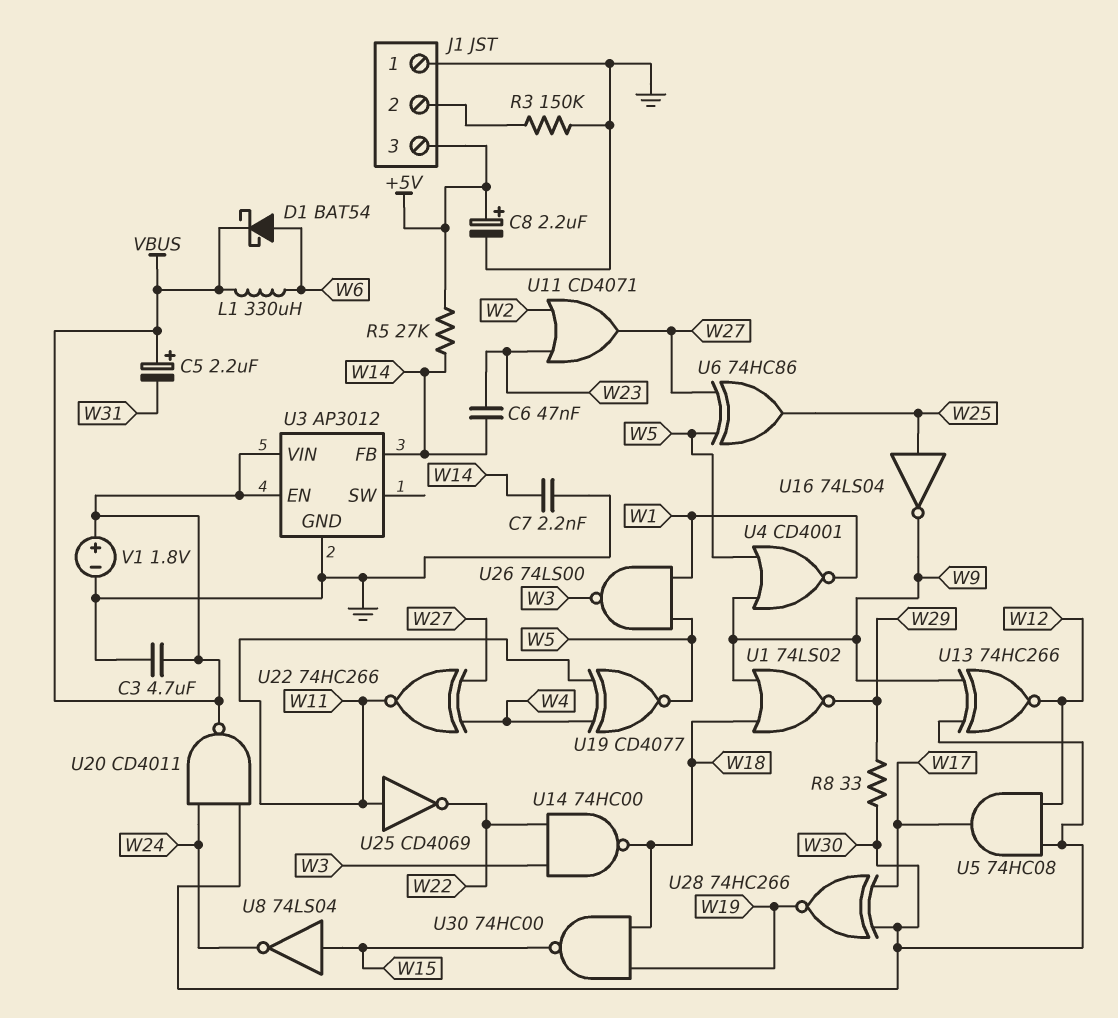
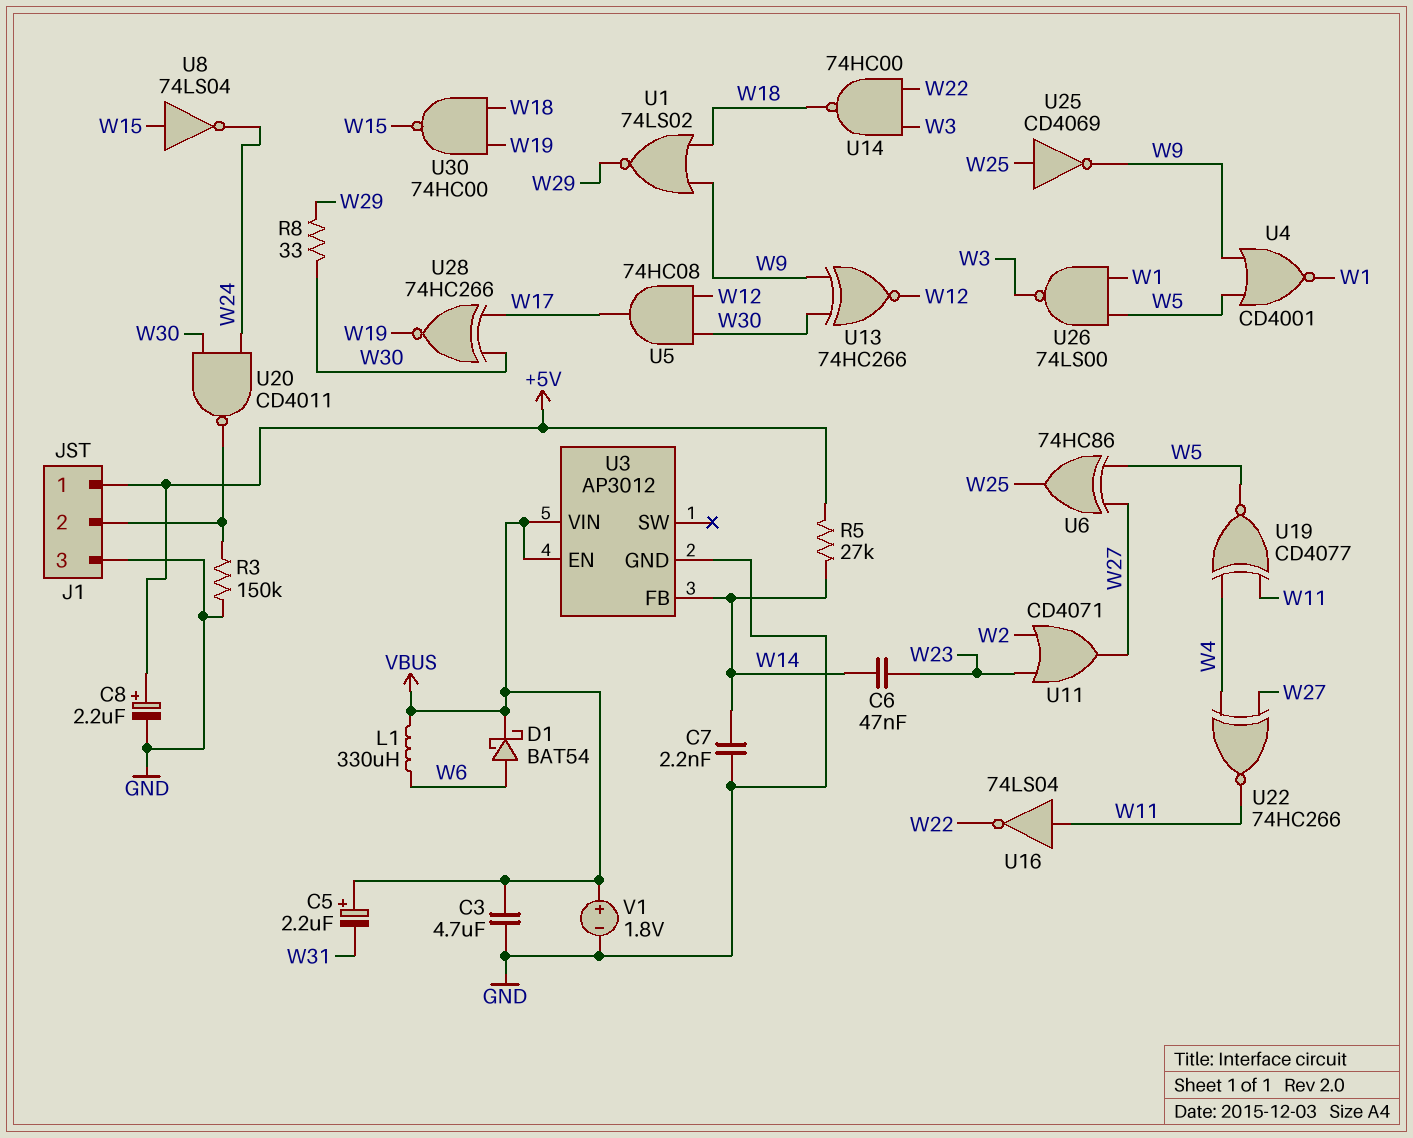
J1 pin 1: GND -> +5V
J1 pin 3: +5V -> GND
U16: NOT 74LS04 (in W25, out W9) -> NOT 74LS04 (in W11, out W22)
U20: NAND CD4011 (in W24, in W30, out VBUS) -> NAND CD4011 (in W24, in W30, out J1/2)
U25: NOT CD4069 (in W11, out W22) -> NOT CD4069 (in W25, out W9)

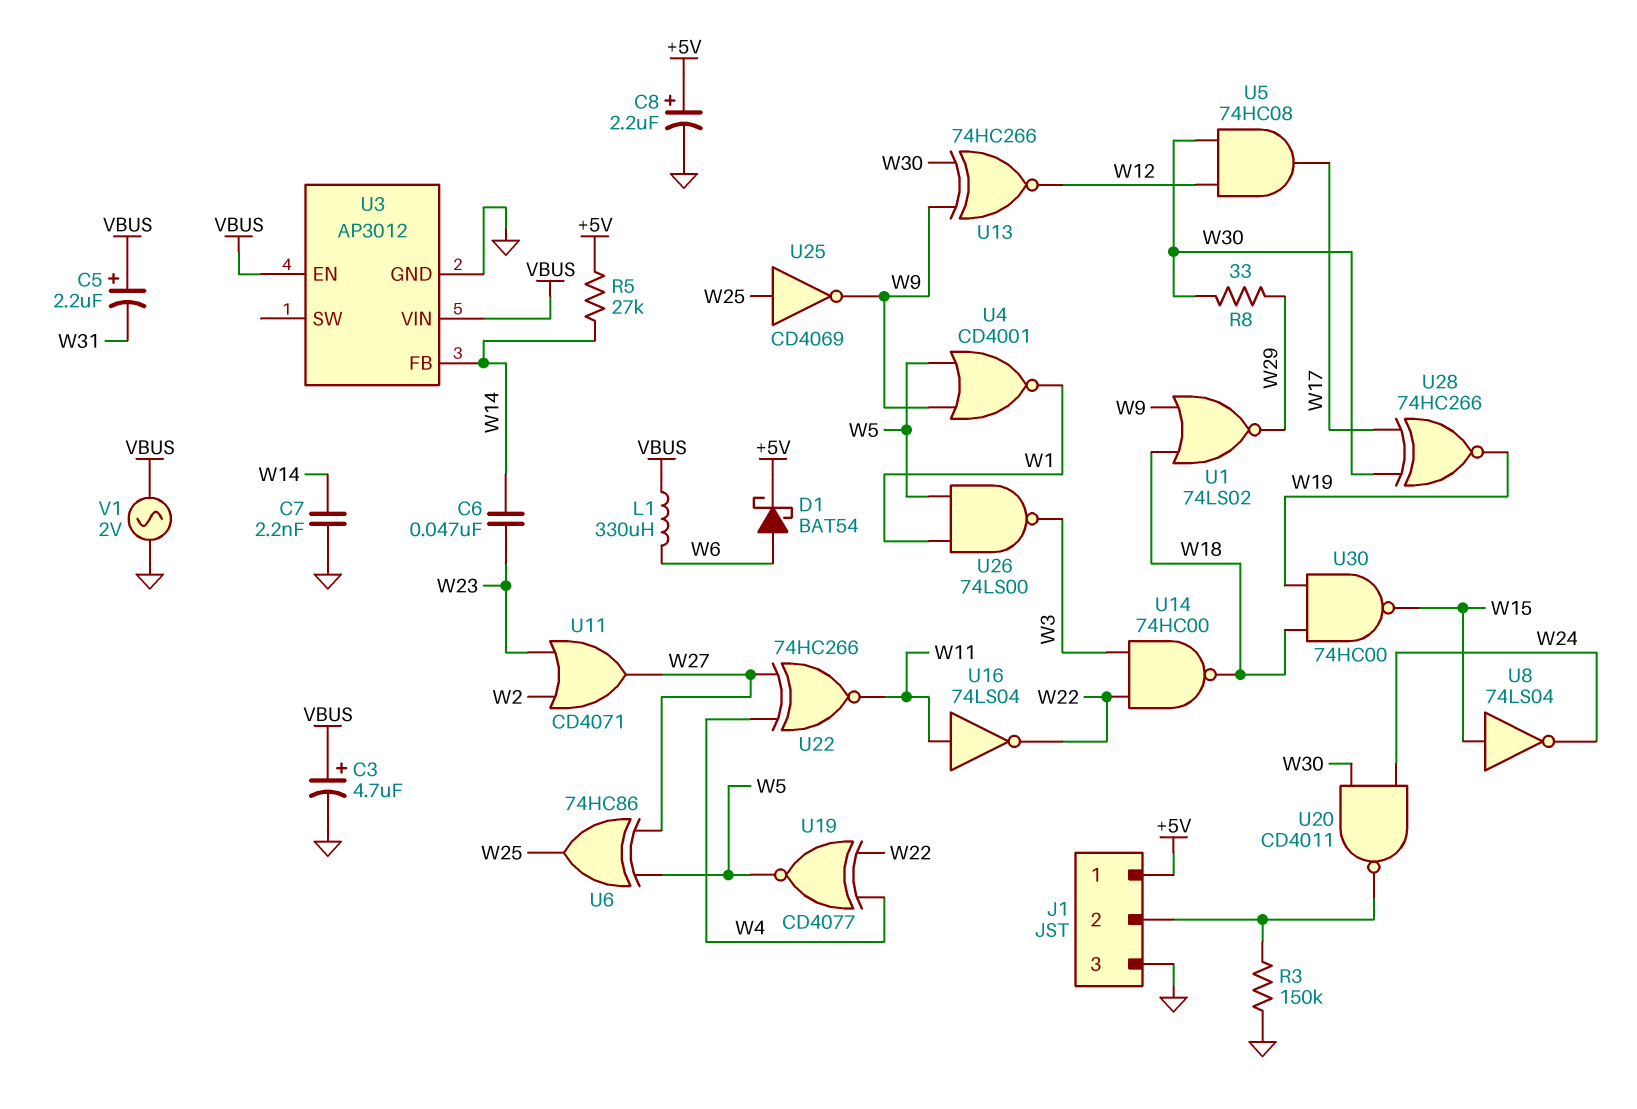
C3: 4.7uF (GND, VBUS) -> 4.7uF (plus VBUS, minus GND)
D1: schottky BAT54 (A W6, K VBUS) -> schottky BAT54 (A W6, K +5V)
U19: XNOR CD4077 (in W4, in W11, out W5) -> XNOR CD4077 (in W4, in W22, out W5)
V1: 1.8V (plus VBUS, minus GND) -> AC 2V (GND, VBUS)

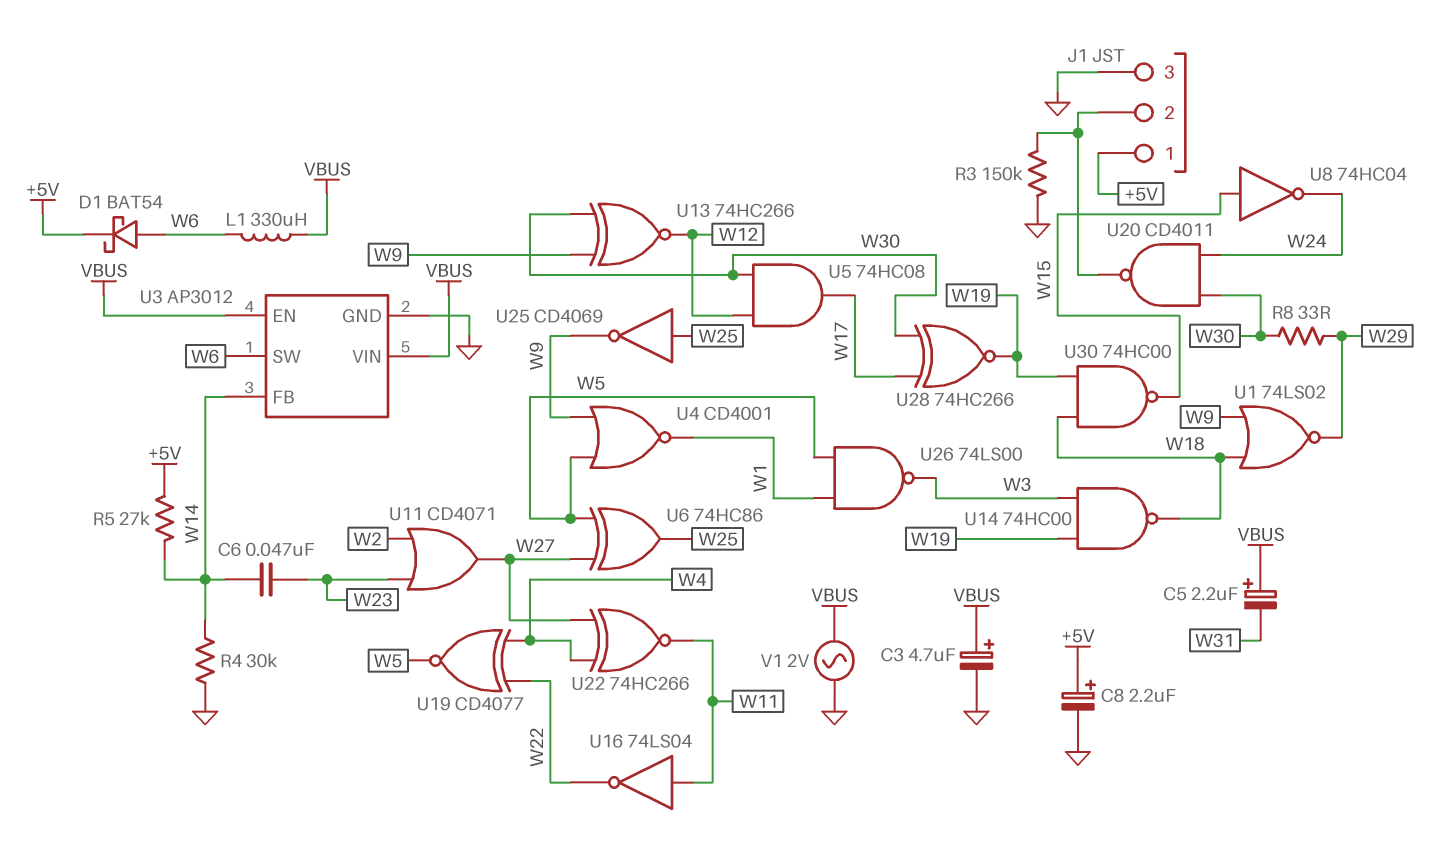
C7: 2.2nF (GND, W14) -> none
R4: none -> 30k (GND, W14)
U3 pin SW: none -> W6
U8: NOT 74LS04 (in W15, out W24) -> NOT 74HC04 (in W15, out W24)
U14: NAND 74HC00 (in W3, in W22, out W18) -> NAND 74HC00 (in W3, in W19, out W18)

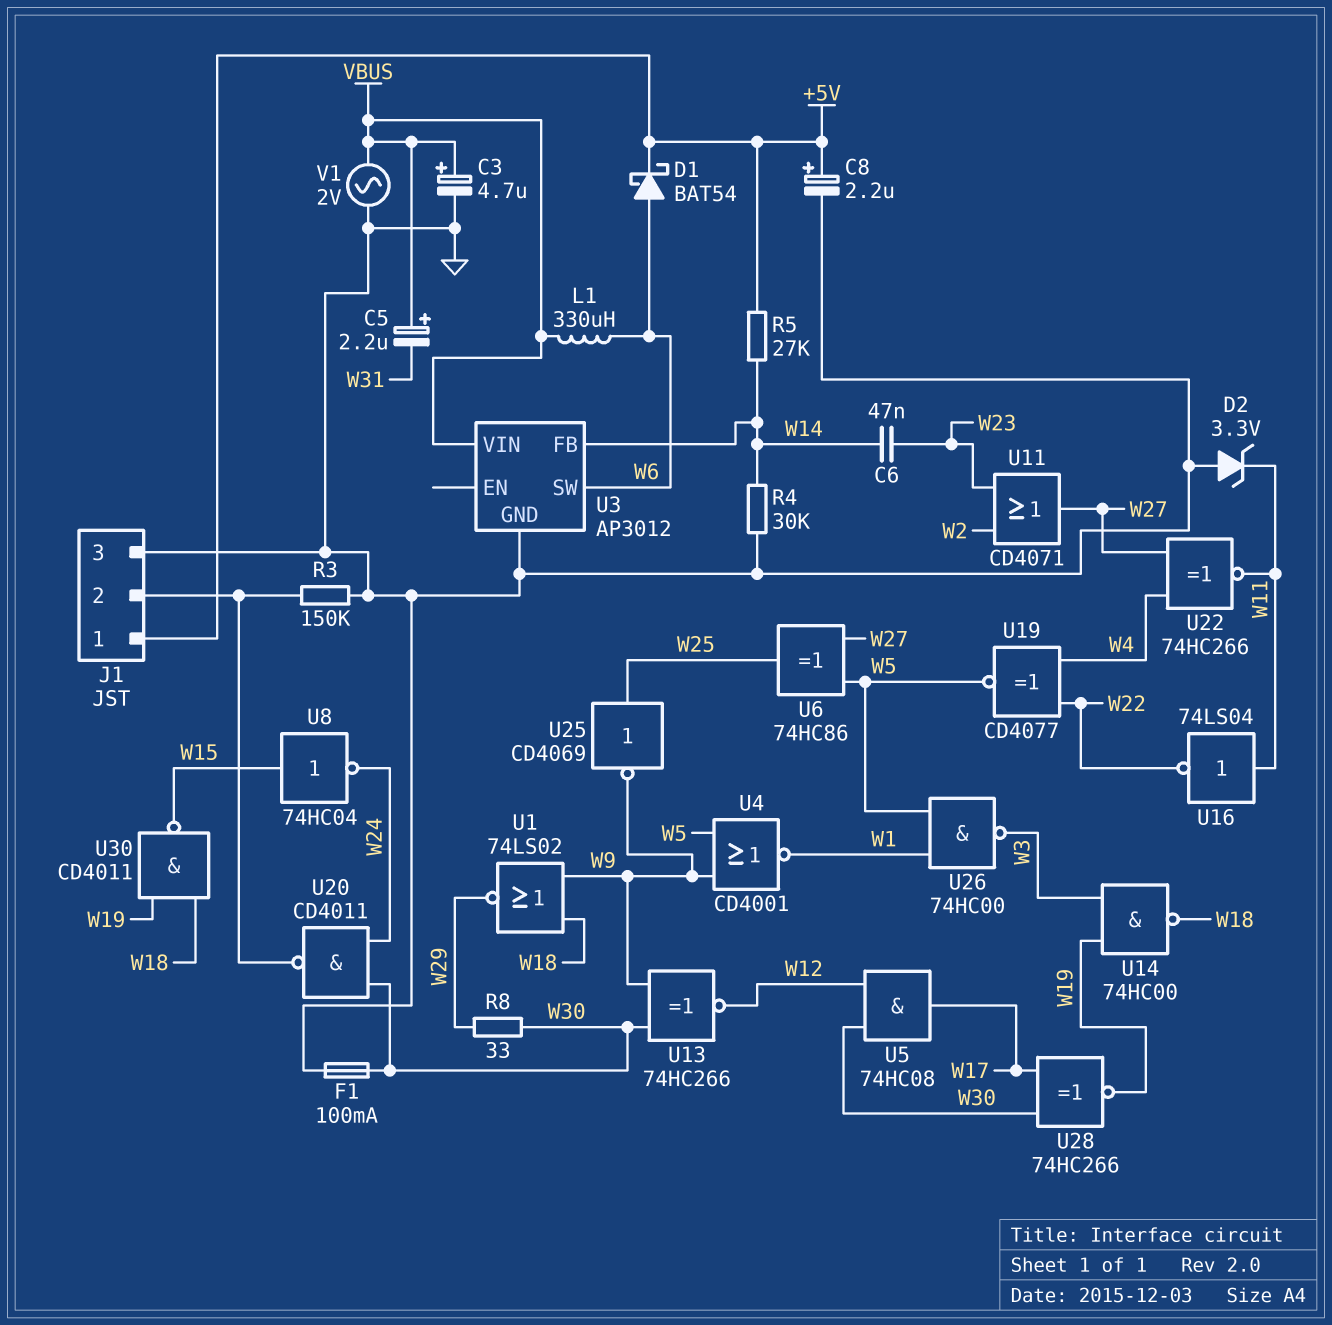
D2: none -> zener 3.3V (A GND, K W11)
F1: none -> 100mA (GND, W30)
U3 pin EN: VBUS -> none
U26: NAND 74LS00 (in W1, in W5, out W3) -> NAND 74HC00 (in W1, in W5, out W3)
U30: NAND 74HC00 (in W18, in W19, out W15) -> NAND CD4011 (in W18, in W19, out W15)

